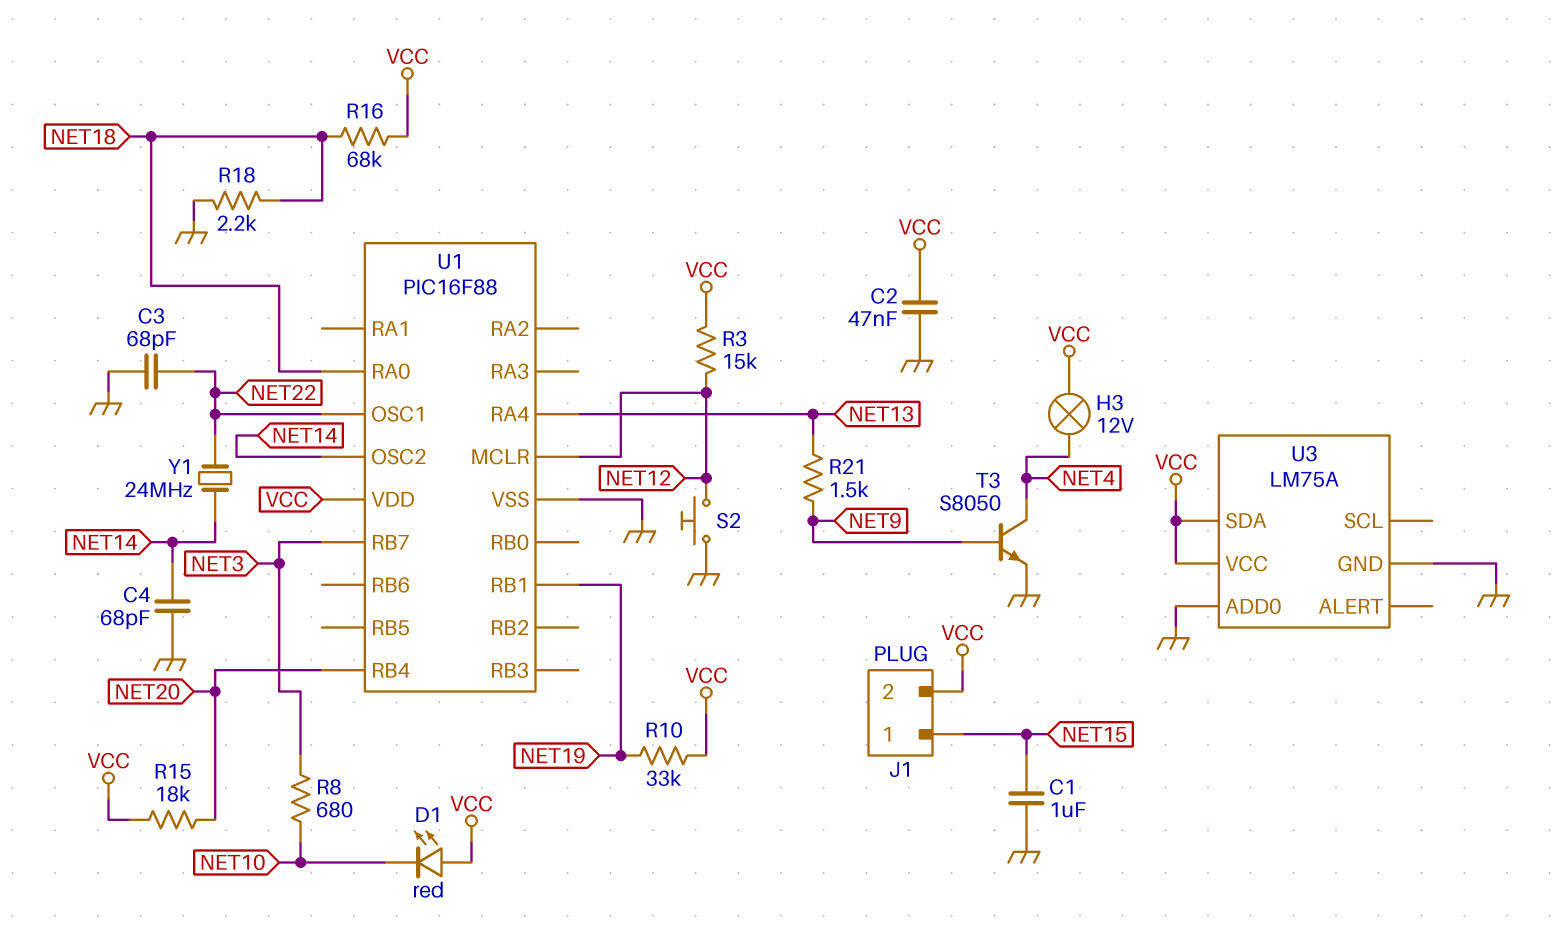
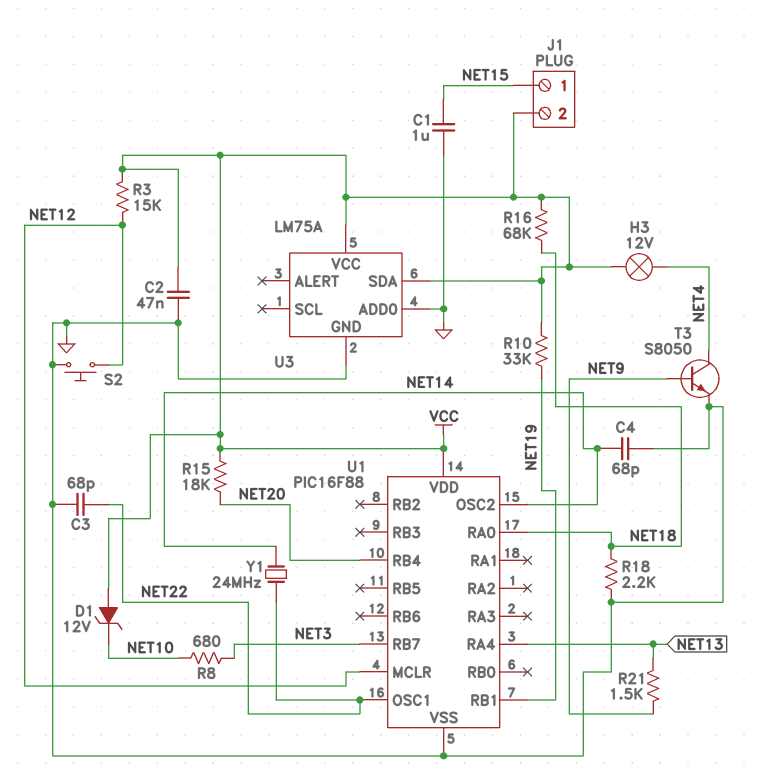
D1: LED red (A VCC, K NET10) -> zener 12V (A VCC, K NET10)

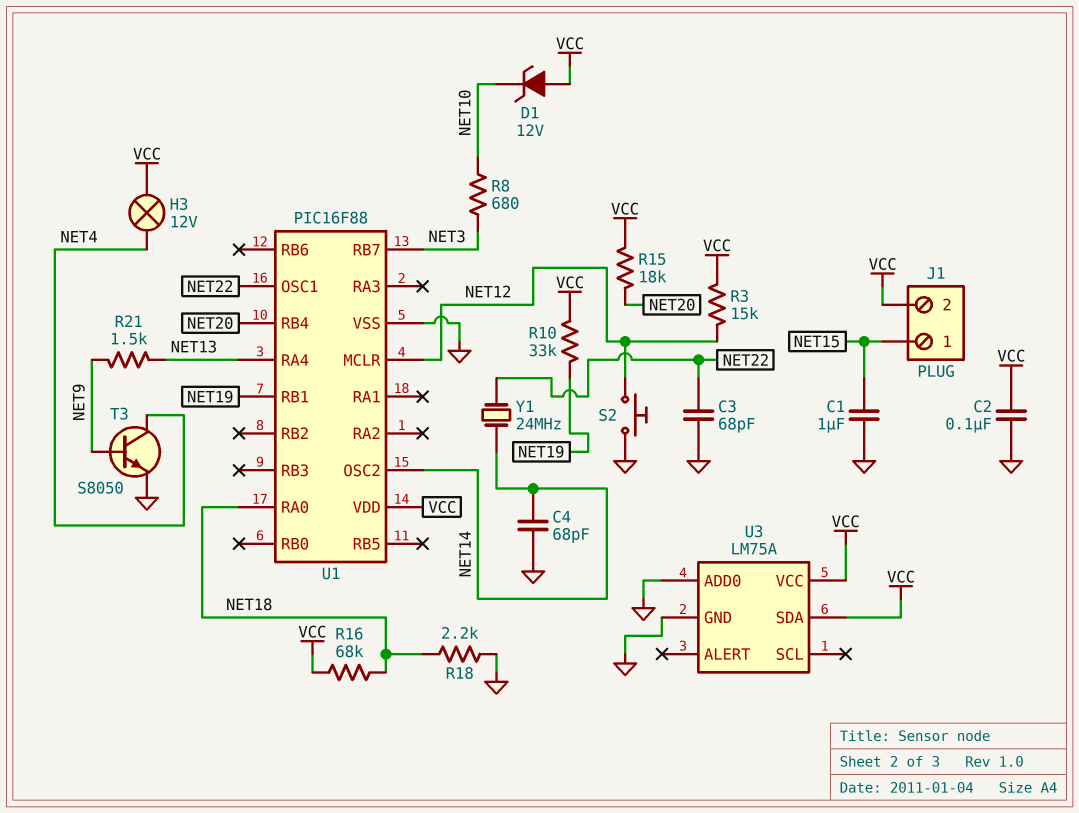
C2: 47nF (GND, VCC) -> 100nF (GND, VCC)

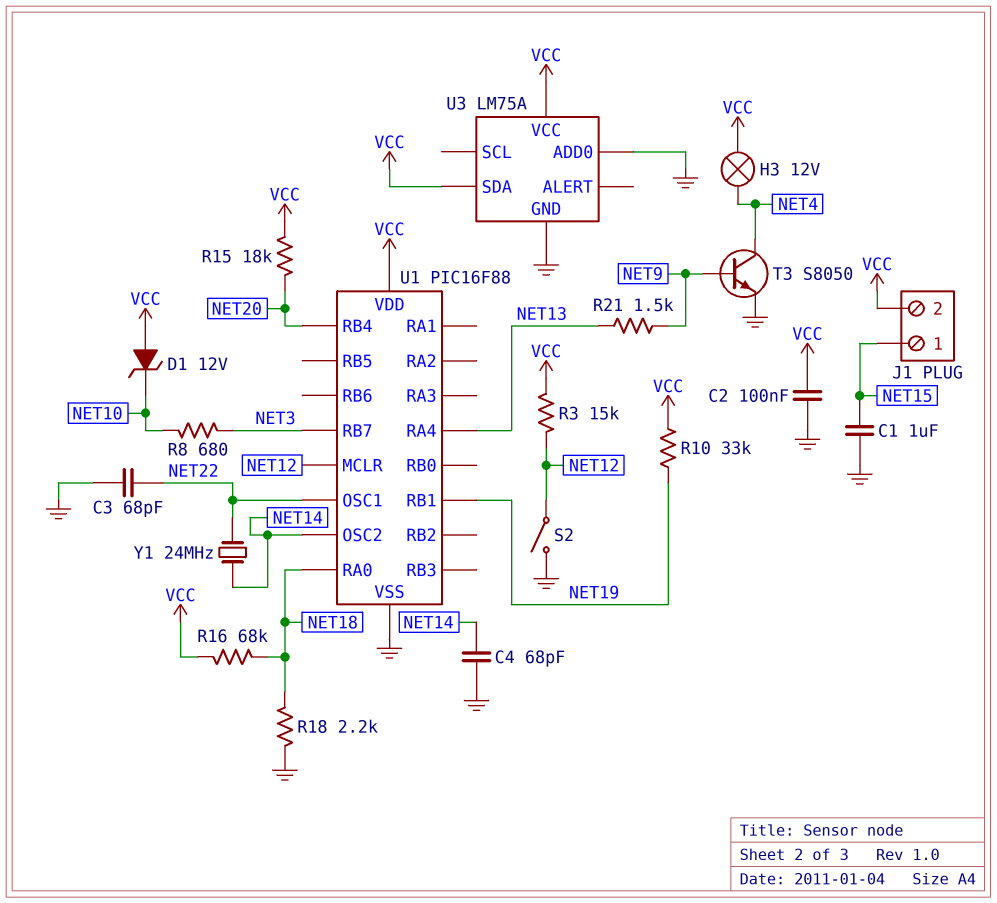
S2: button (GND, NET12) -> switch (GND, NET12)

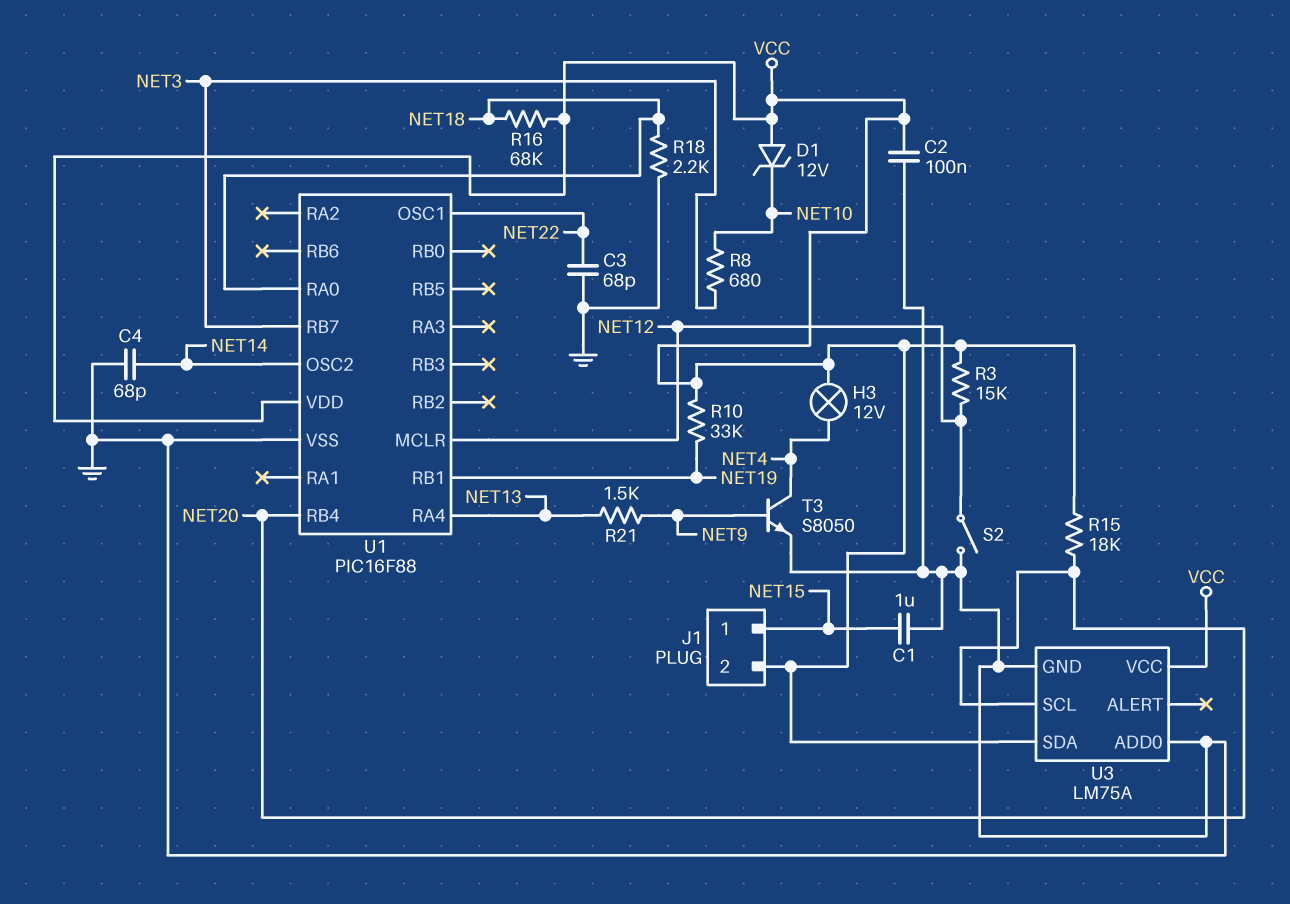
U3 pin SCL: none -> NET20
Y1: 24MHz (NET14, NET22) -> none

